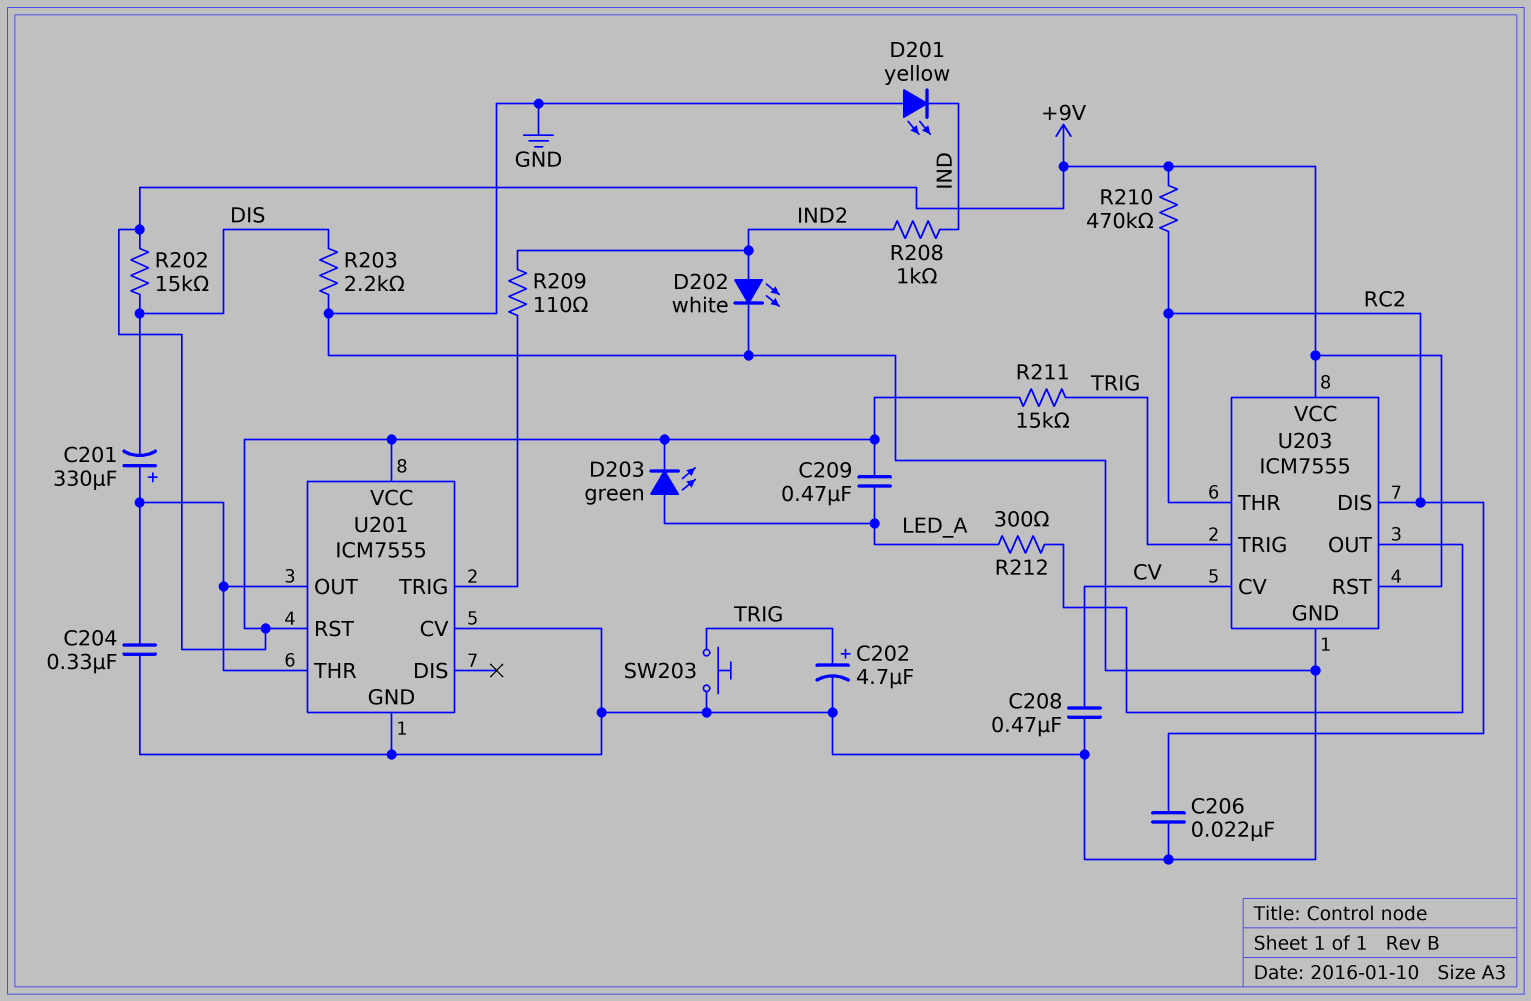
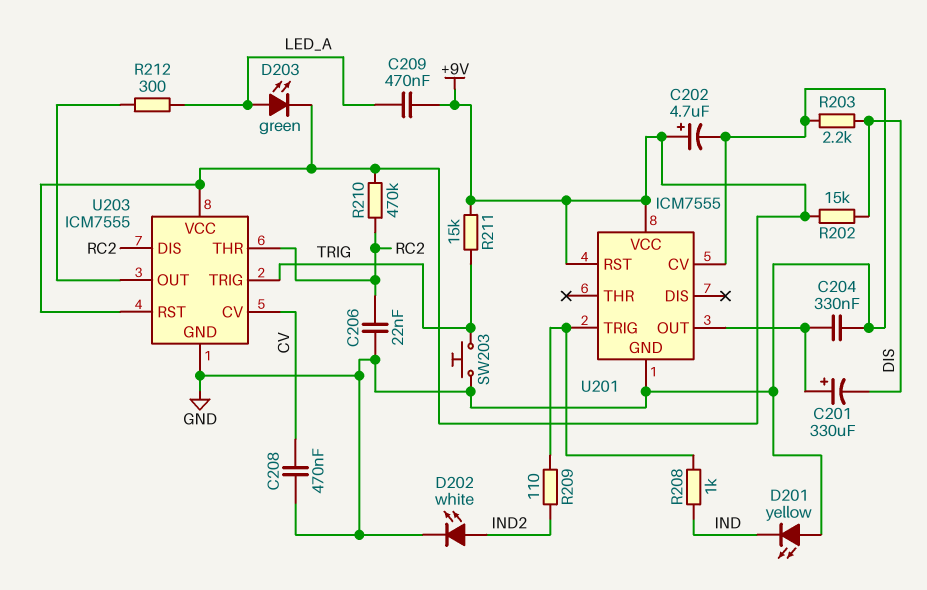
C202: 4.7uF (plus TRIG, minus GND) -> 4.7uF (plus +9V, minus GND)
R208: 1k (IND, IND2) -> 1k (IND, U201/TRIG)
U201 pin THR: U201/OUT -> none

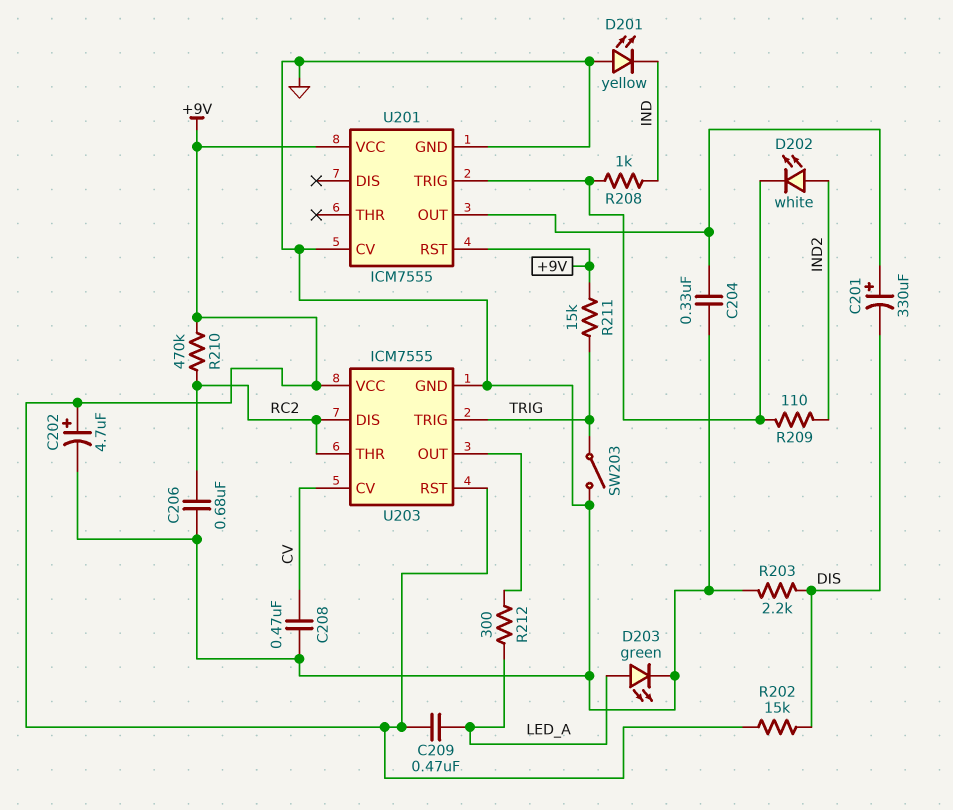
C206: 22nF (GND, RC2) -> 680nF (GND, RC2)
D202: LED white (A IND2, K GND) -> LED white (A IND2, K U201/TRIG)
D203: LED green (A LED_A, K +9V) -> LED green (A LED_A, K GND)
SW203: button (GND, TRIG) -> switch (GND, TRIG)

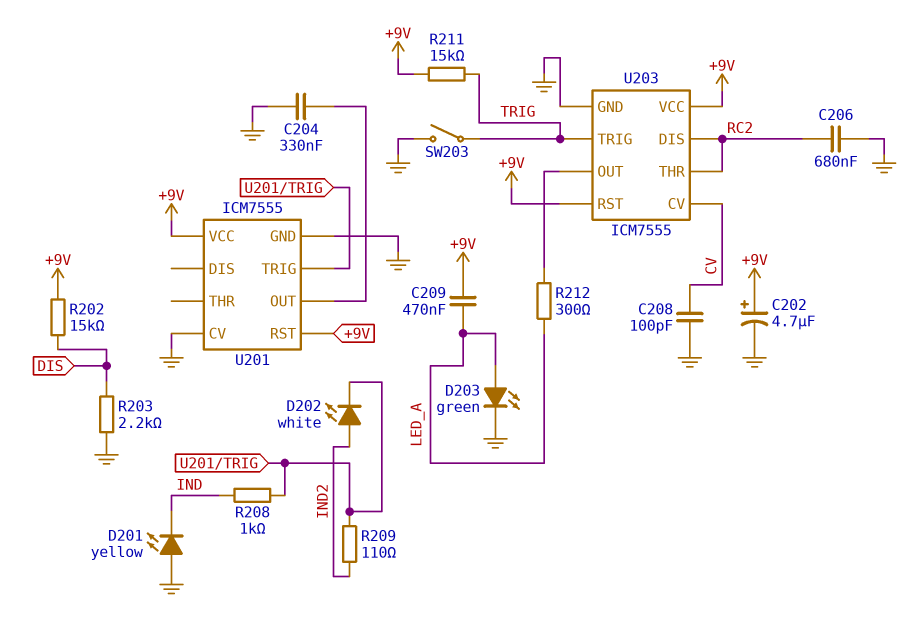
C201: 330uF (plus U201/OUT, minus DIS) -> none
C208: 470nF (CV, GND) -> 100pF (CV, GND)
R210: 470k (+9V, RC2) -> none

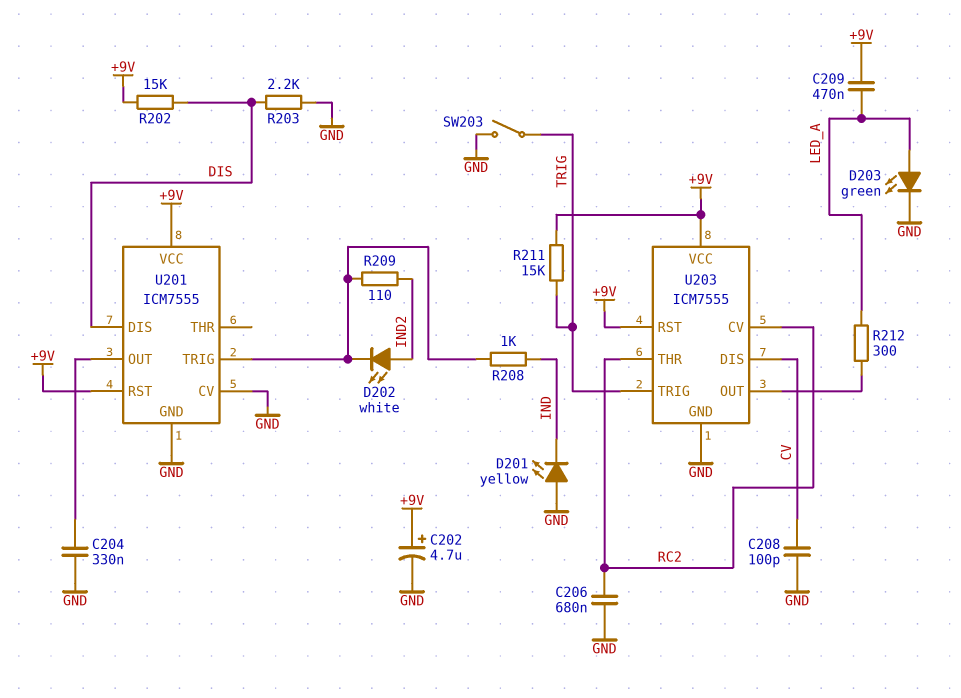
U201 pin DIS: none -> DIS
U203 pin CV: CV -> RC2
U203 pin DIS: RC2 -> CV

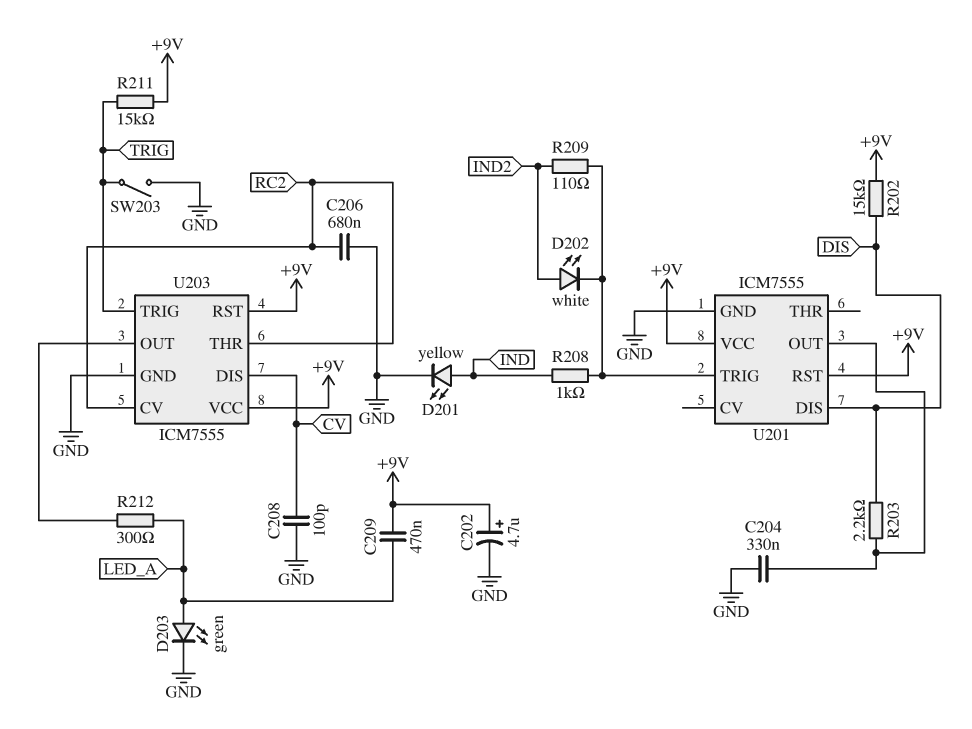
D201: LED yellow (A GND, K IND) -> LED yellow (A IND, K GND)
R203: 2.2k (DIS, GND) -> 2.2k (DIS, U201/OUT)
U201 pin CV: GND -> none

